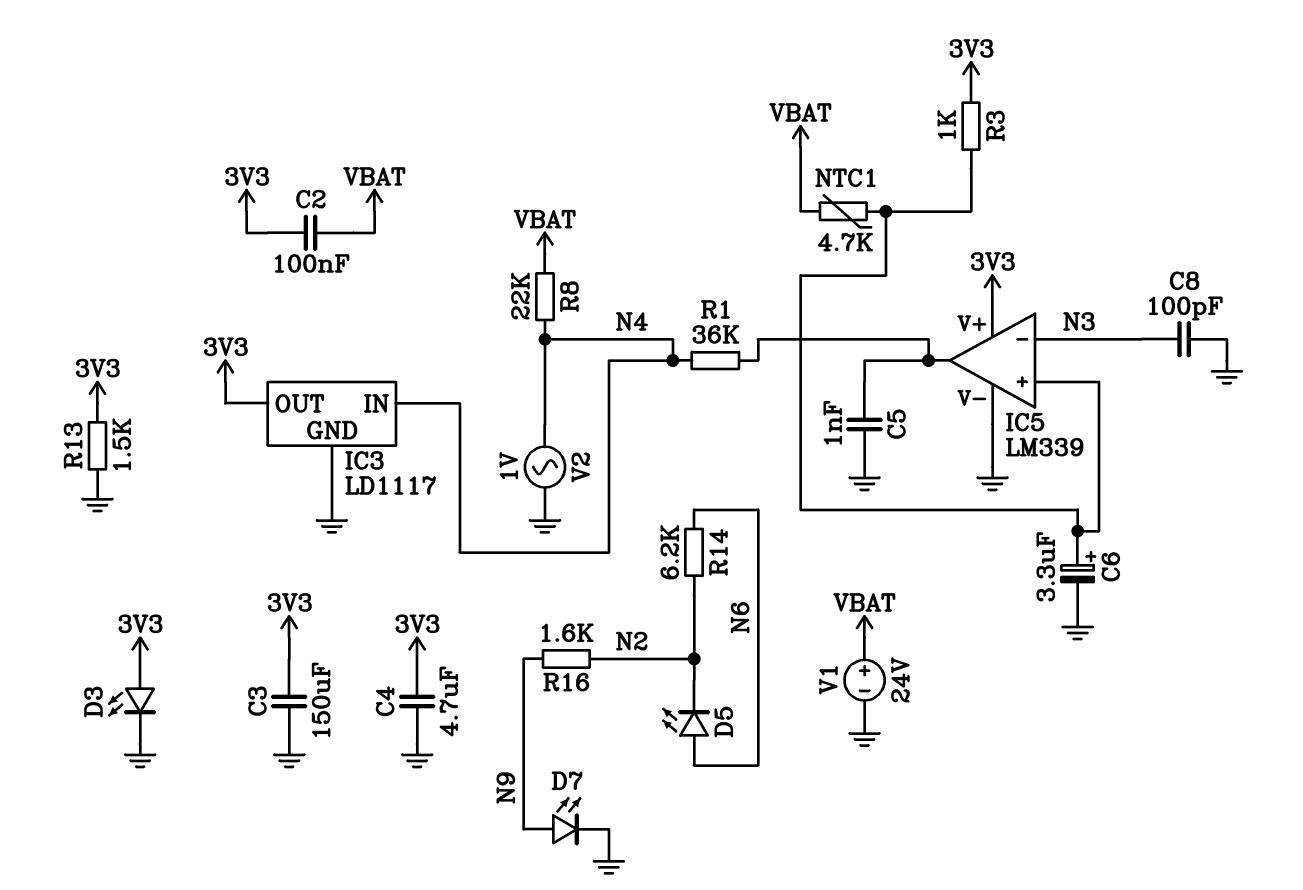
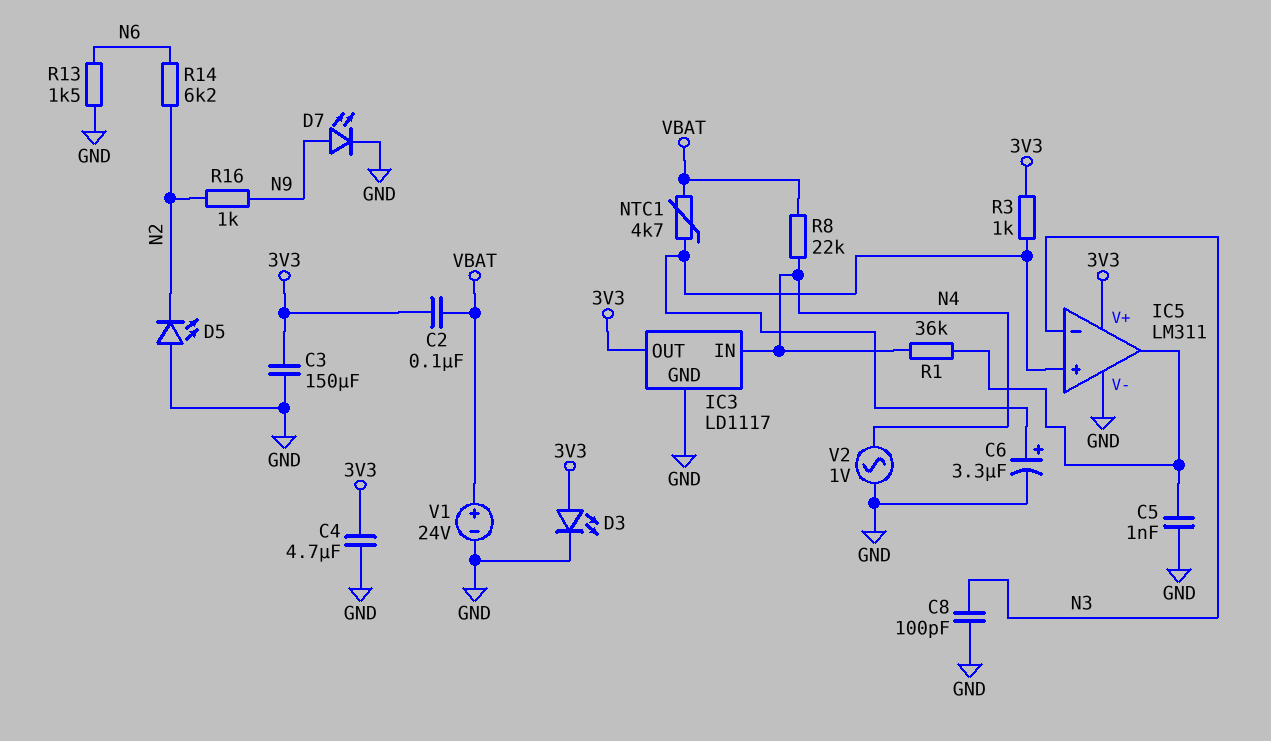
D5: LED (A N6, K N2) -> LED (A GND, K N2)
IC5: LM339 -> LM311
R13: 1.5k (3V3, GND) -> 1.5k (GND, N6)
R16: 1.6k (N2, N9) -> 1k (N2, N9)

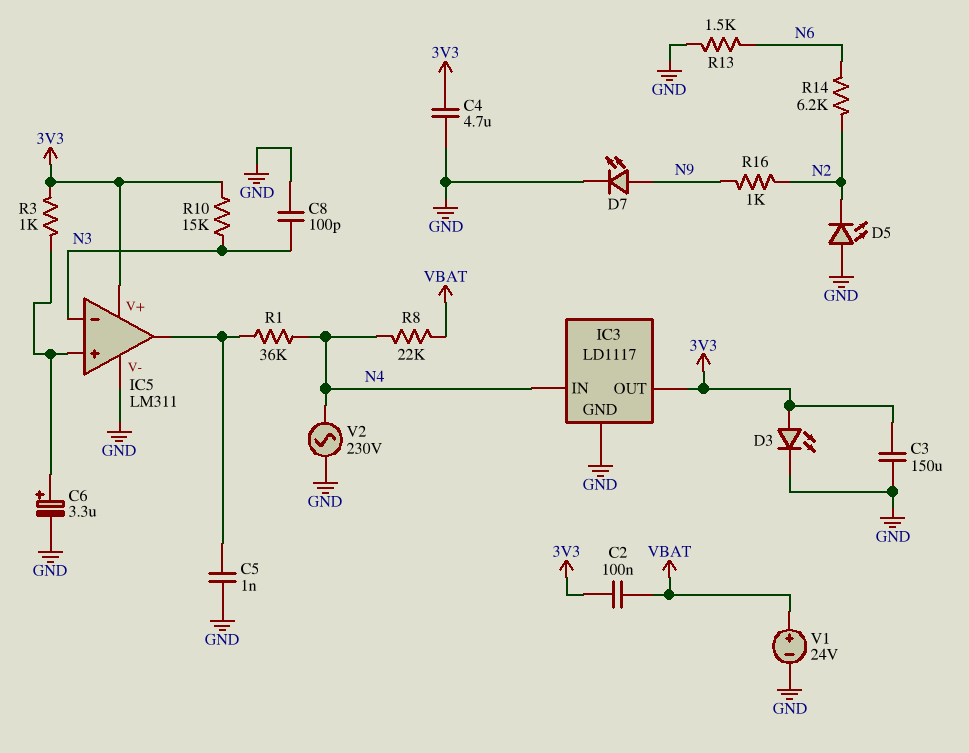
NTC1: 4.7k (IC5/in+, VBAT) -> none
R10: none -> 15k (3V3, N3)
V2: AC 1V (GND, N4) -> AC 230V (GND, N4)

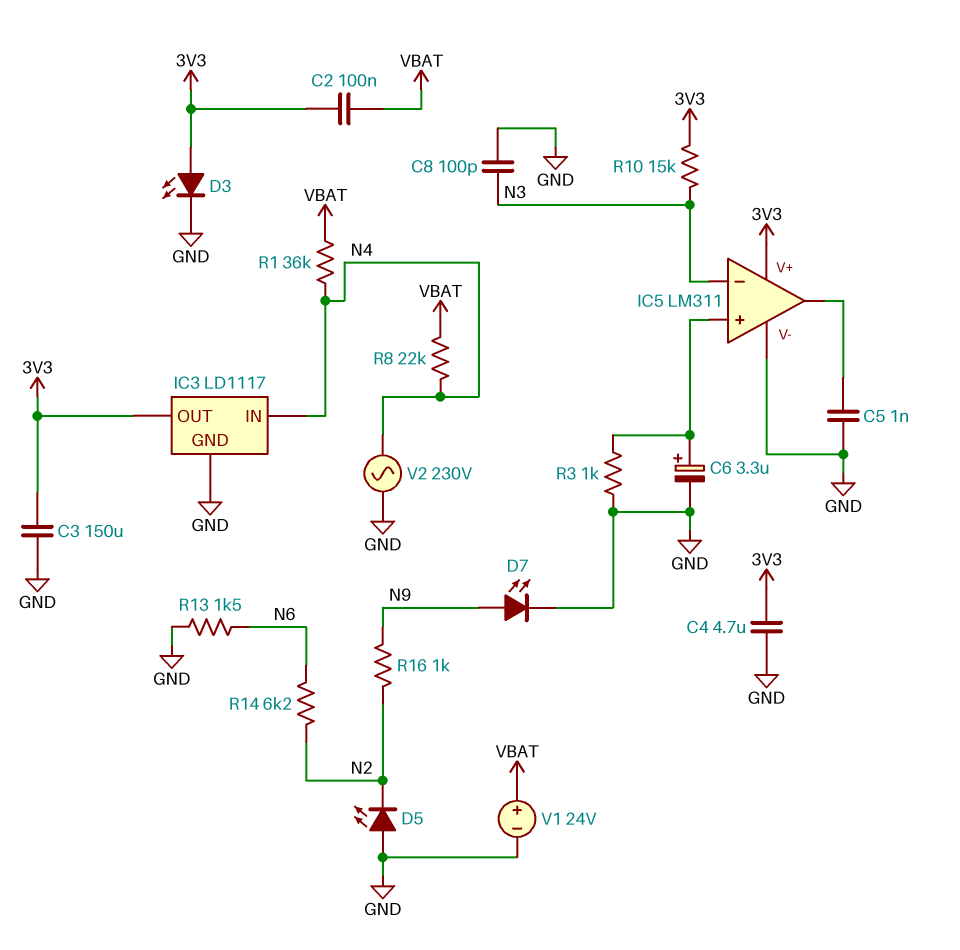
R1: 36k (IC5/out, N4) -> 36k (N4, VBAT)
R3: 1k (3V3, IC5/in+) -> 1k (GND, IC5/in+)

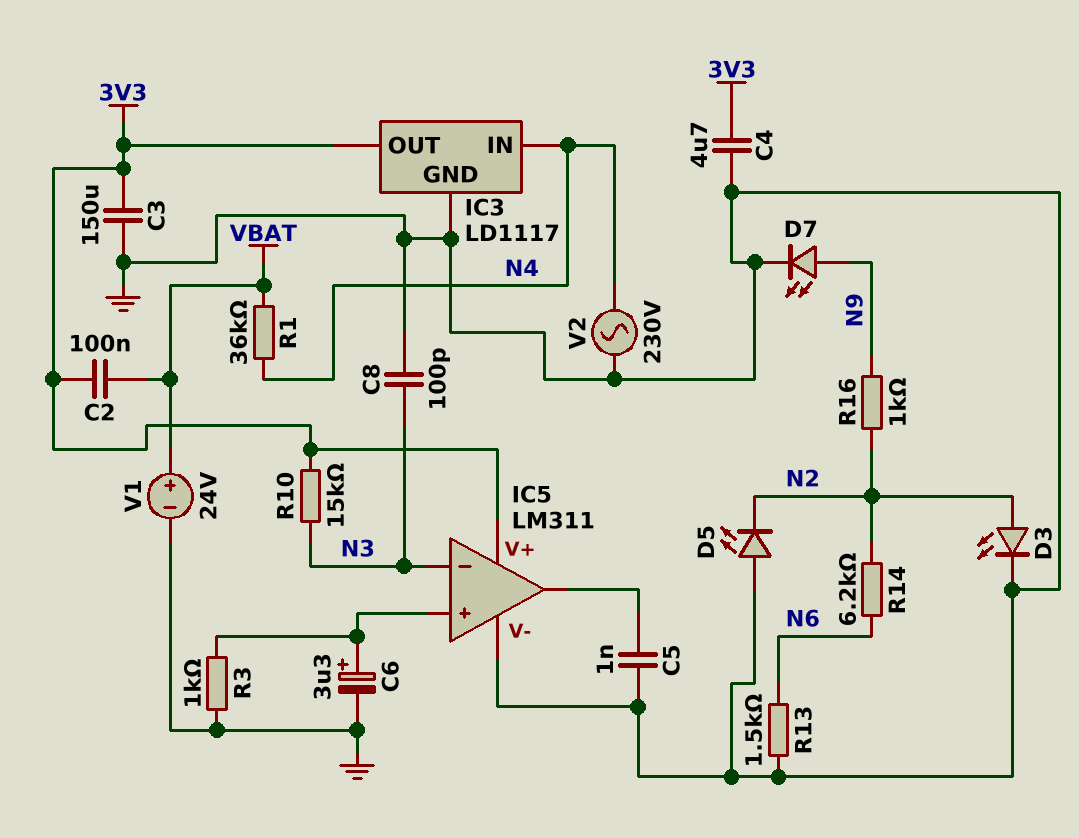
D3: LED (A 3V3, K GND) -> LED (A N2, K GND)
R8: 22k (N4, VBAT) -> none

